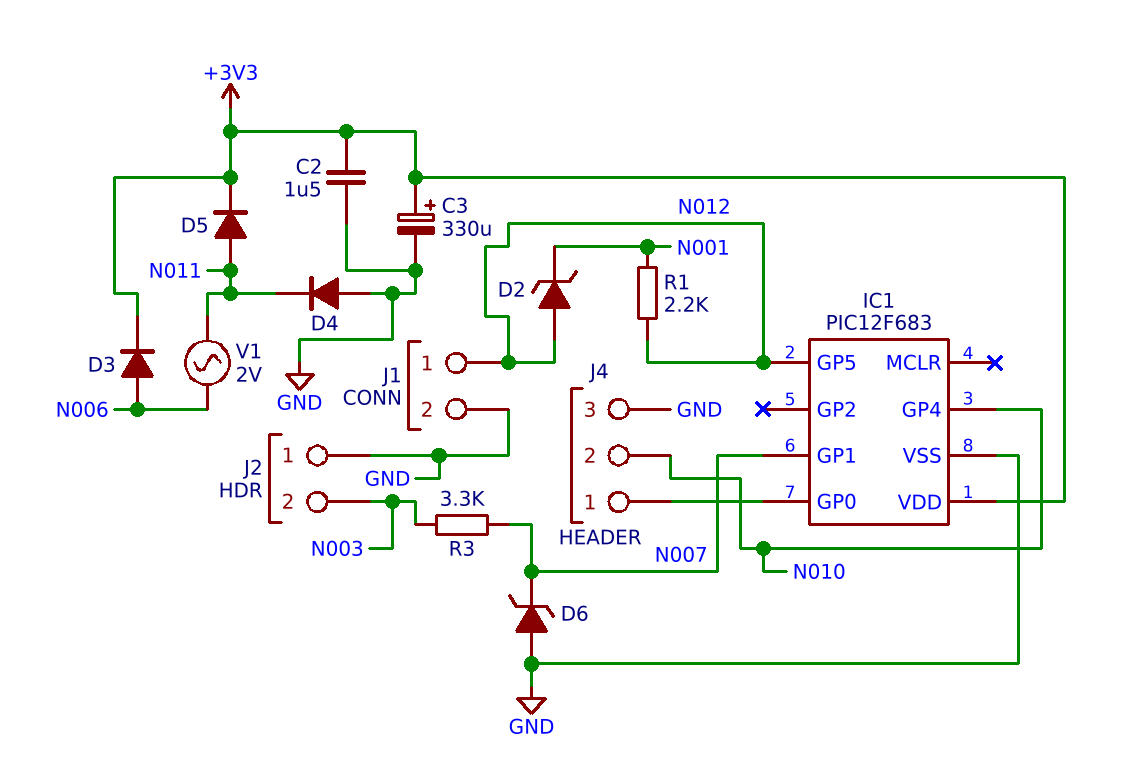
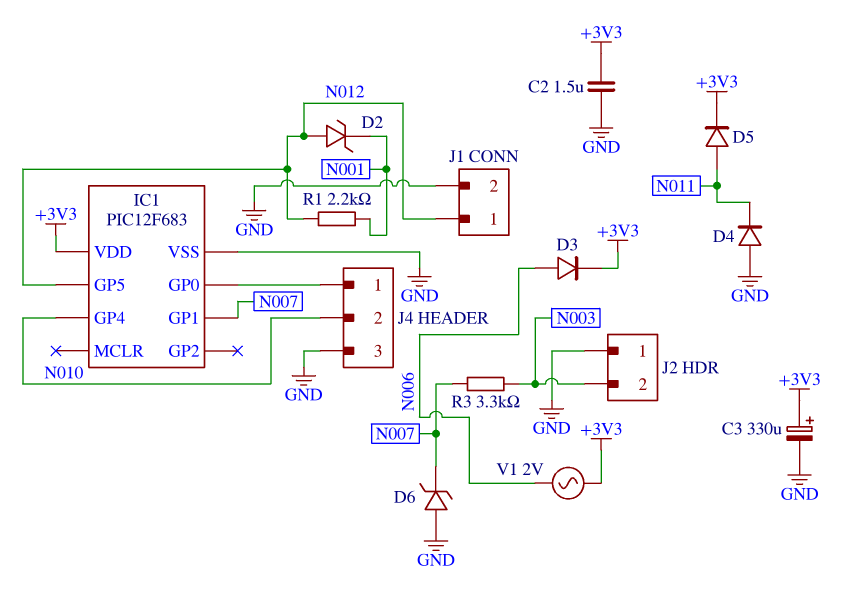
V1: AC 2V (N006, N011) -> AC 2V (+3V3, N006)

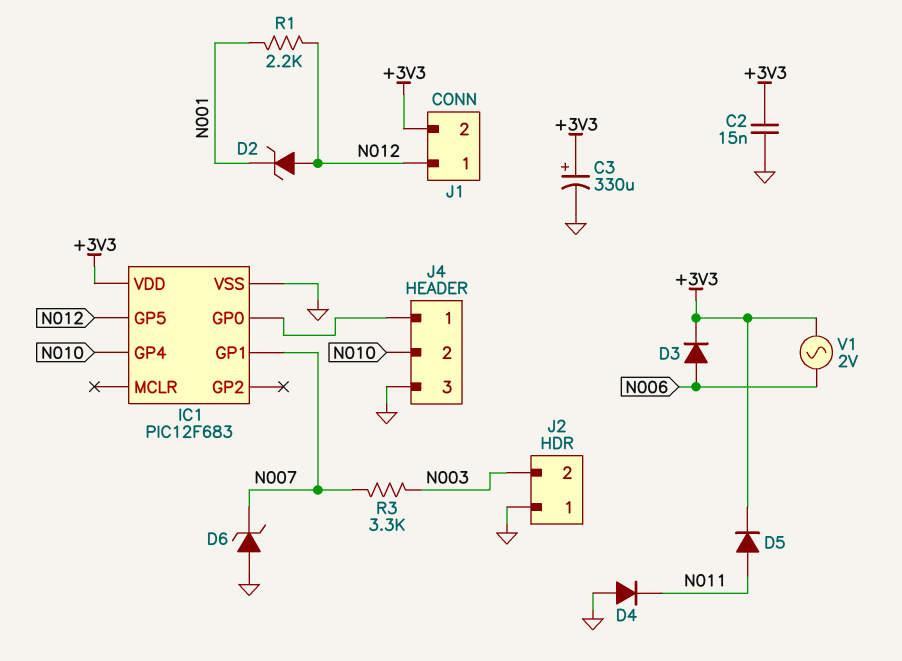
C2: 1.5uF (+3V3, GND) -> 15nF (+3V3, GND)
J1 pin 2: GND -> +3V3

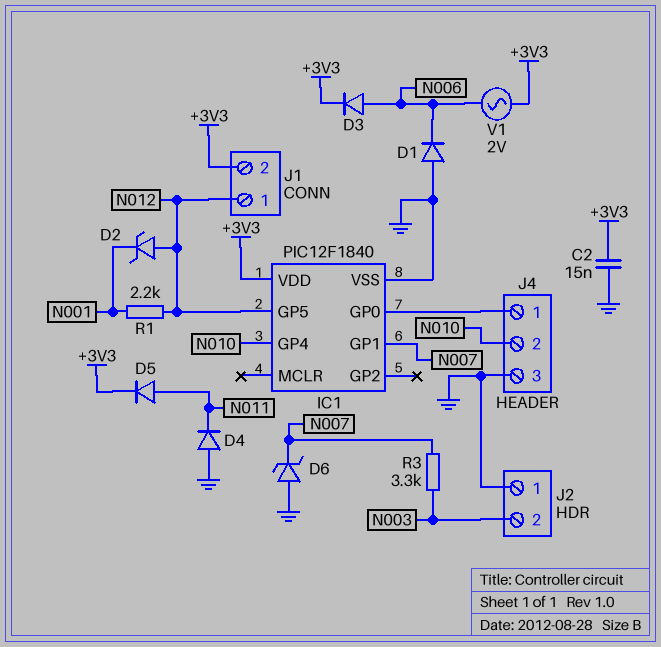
C3: 330uF (plus +3V3, minus GND) -> none
D1: none -> diode (A GND, K N006)
IC1: PIC12F683 -> PIC12F1840

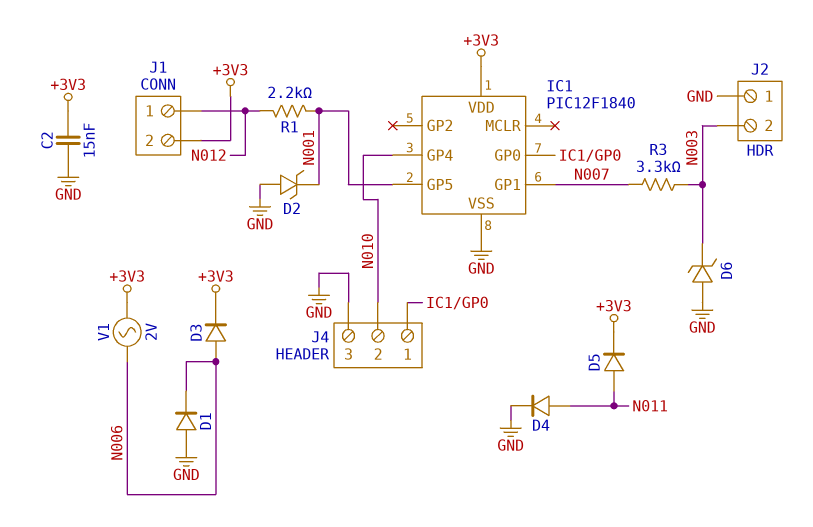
D2: zener (A N012, K N001) -> zener (A GND, K N001)
D4: diode (A GND, K N011) -> diode (A N011, K GND)
D6: zener (A GND, K N007) -> zener (A GND, K N003)
IC1 pin GP5: N012 -> N001

